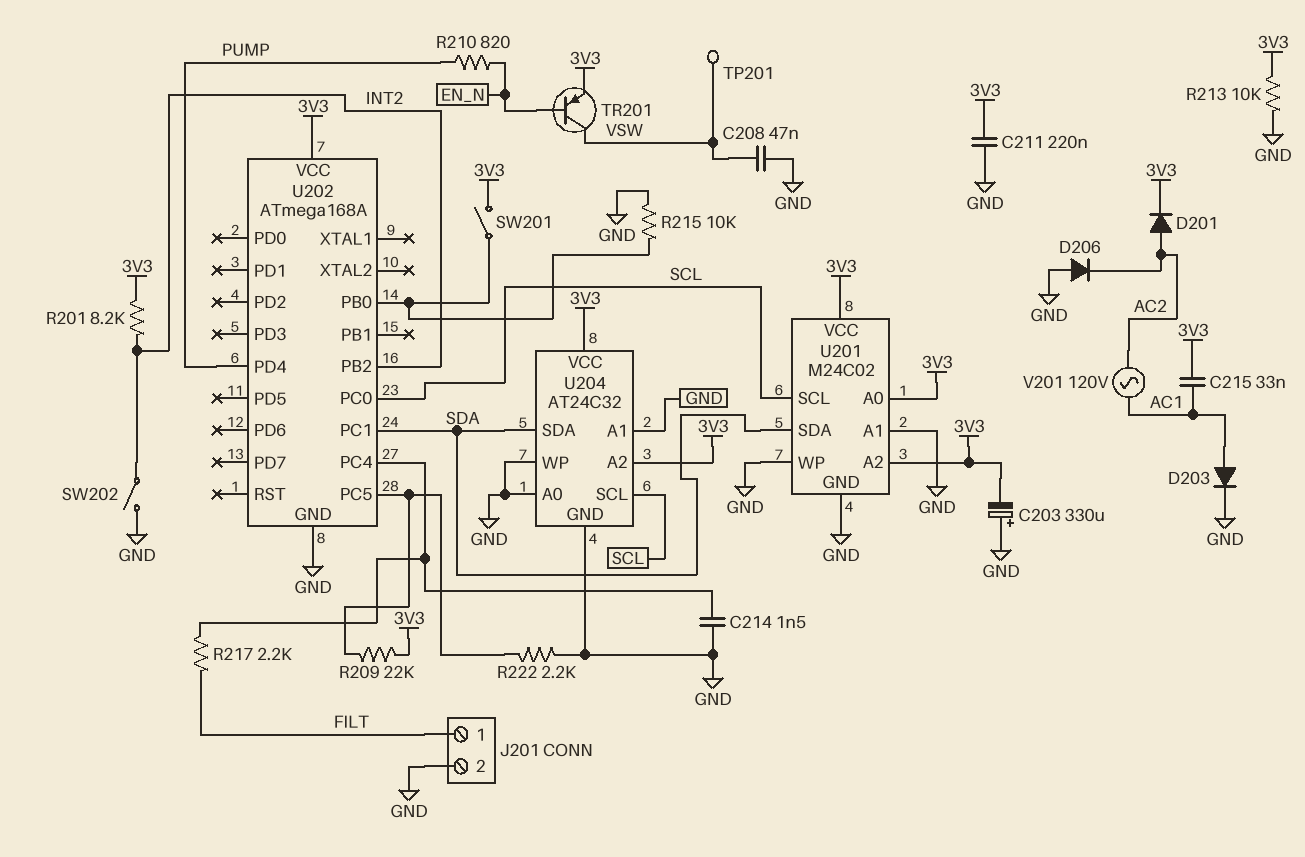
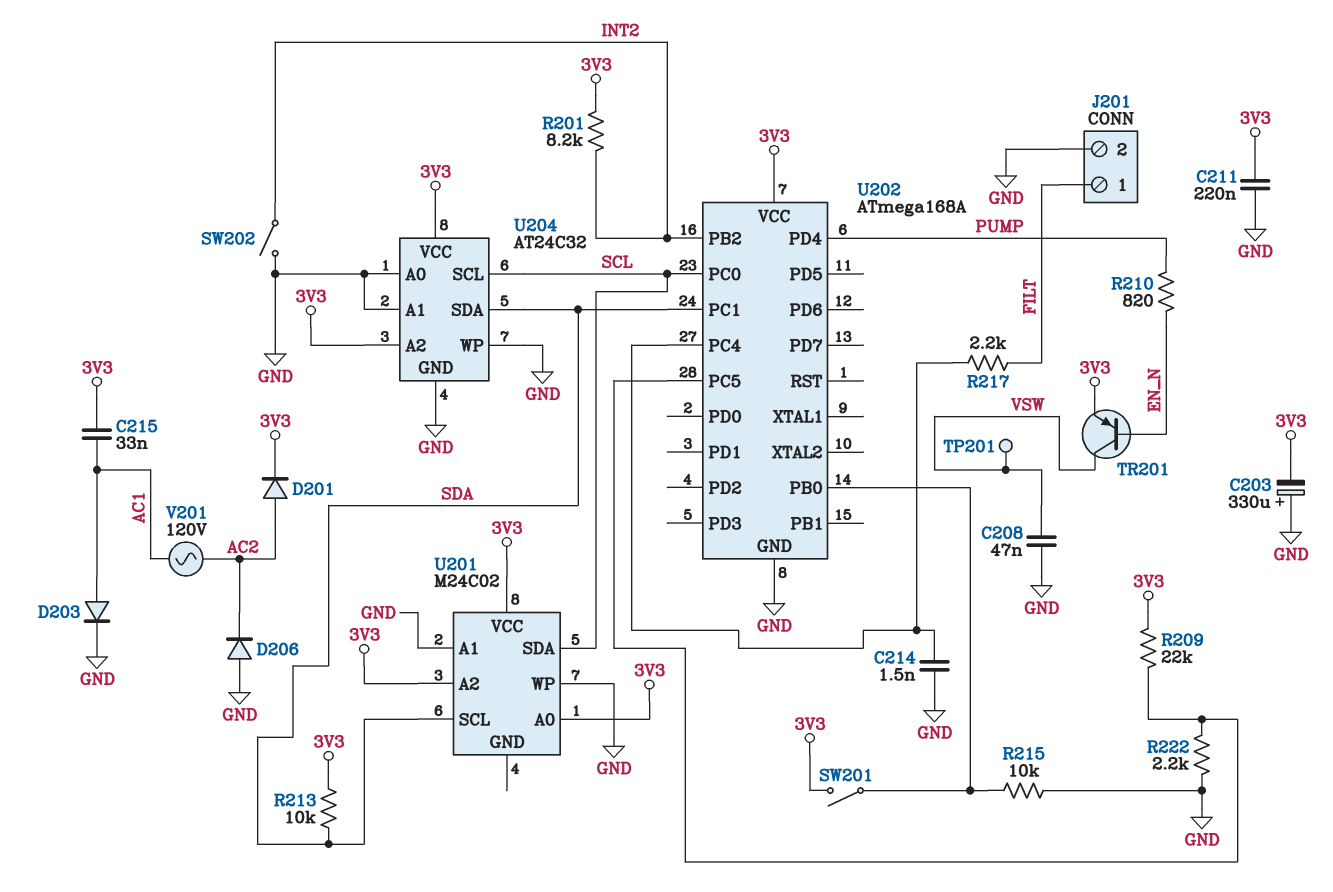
R213: 10k (3V3, GND) -> 10k (3V3, SDA)
U201 pin GND: GND -> none
U201 pin SCL: SCL -> SDA
U201 pin SDA: SDA -> SCL

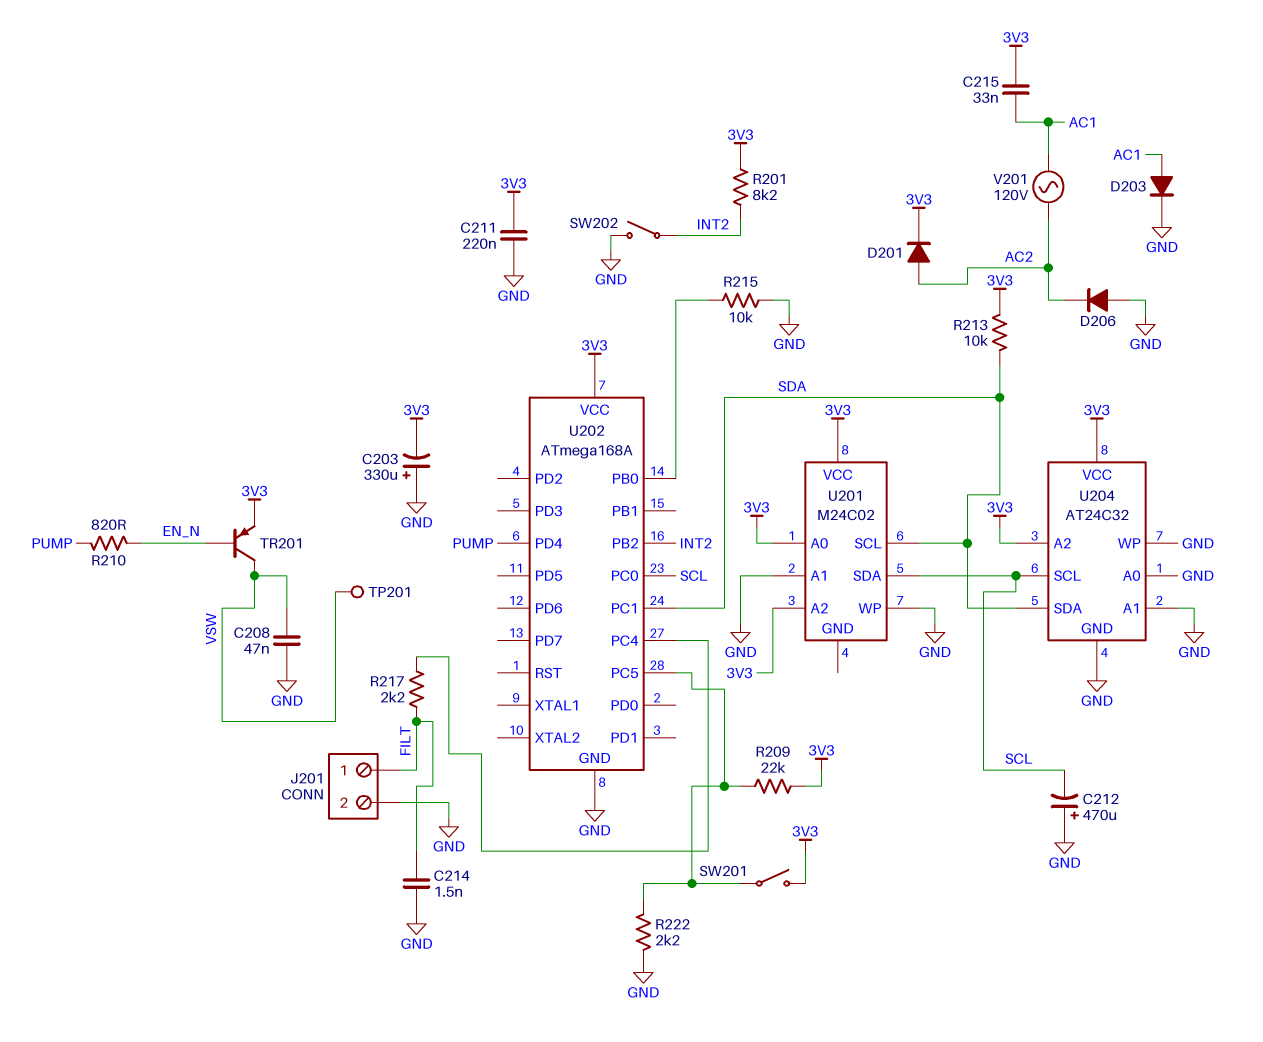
C212: none -> 470uF (plus GND, minus SCL)
C214: 1.5nF (GND, U202/PC4) -> 1.5nF (FILT, GND)
SW201: switch (3V3, U202/PB0) -> switch (3V3, U202/PC5)

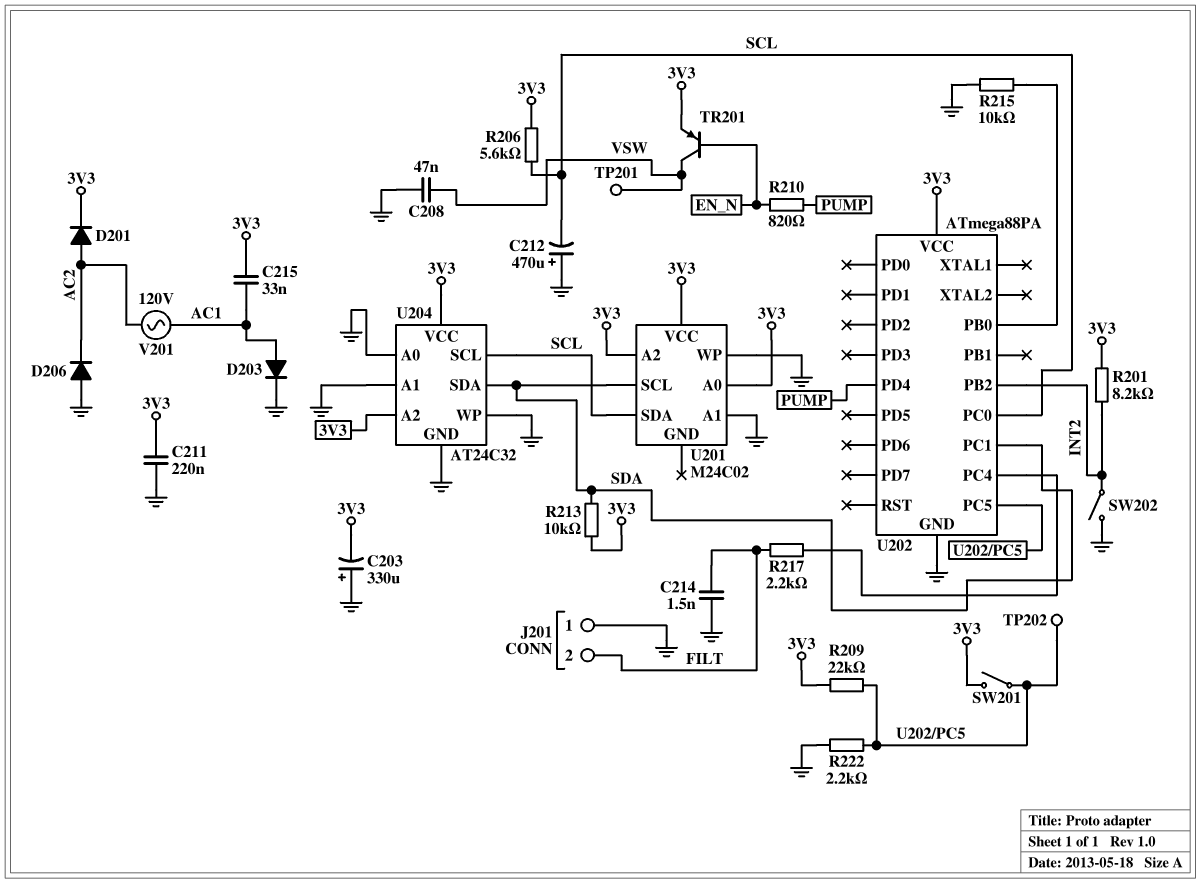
J201 pin 1: FILT -> GND
J201 pin 2: GND -> FILT
R206: none -> 5.6k (3V3, SCL)
TP202: none -> test point (U202/PC5)
U202: ATmega168A -> ATmega88PA

